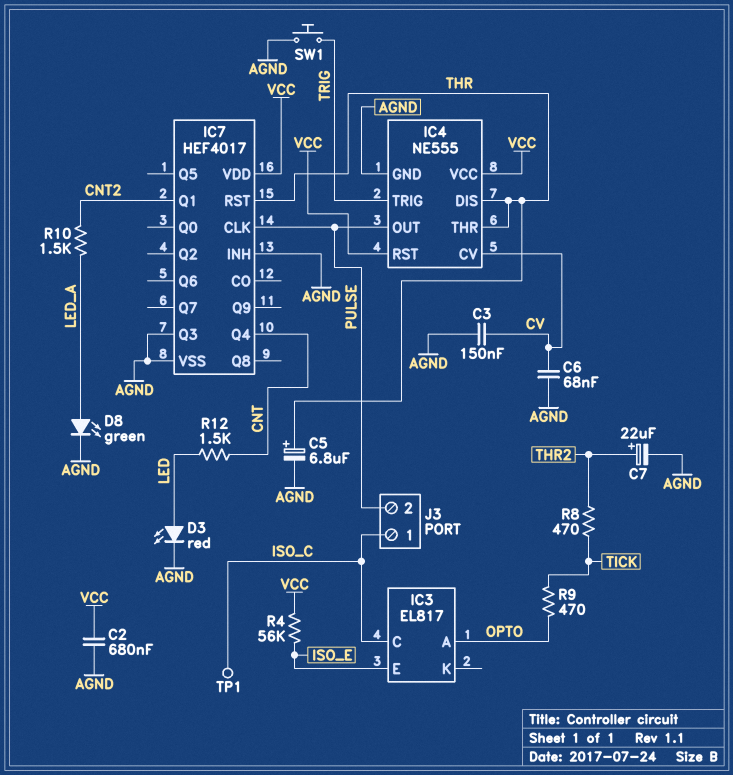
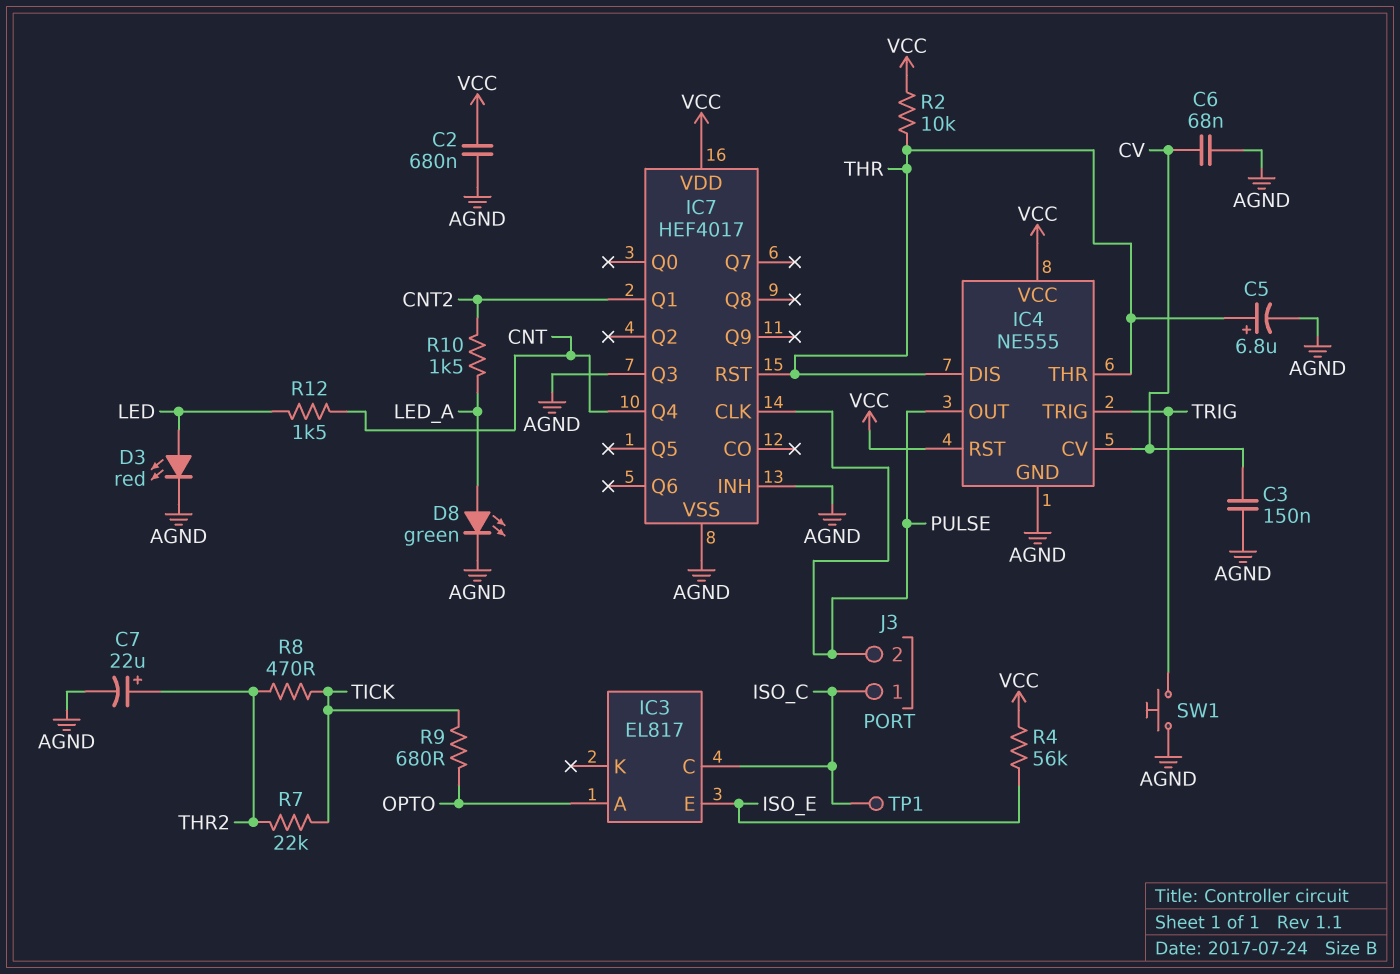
R2: none -> 10k (THR, VCC)
R7: none -> 22k (THR2, TICK)
R9: 470 (OPTO, TICK) -> 680 (OPTO, TICK)

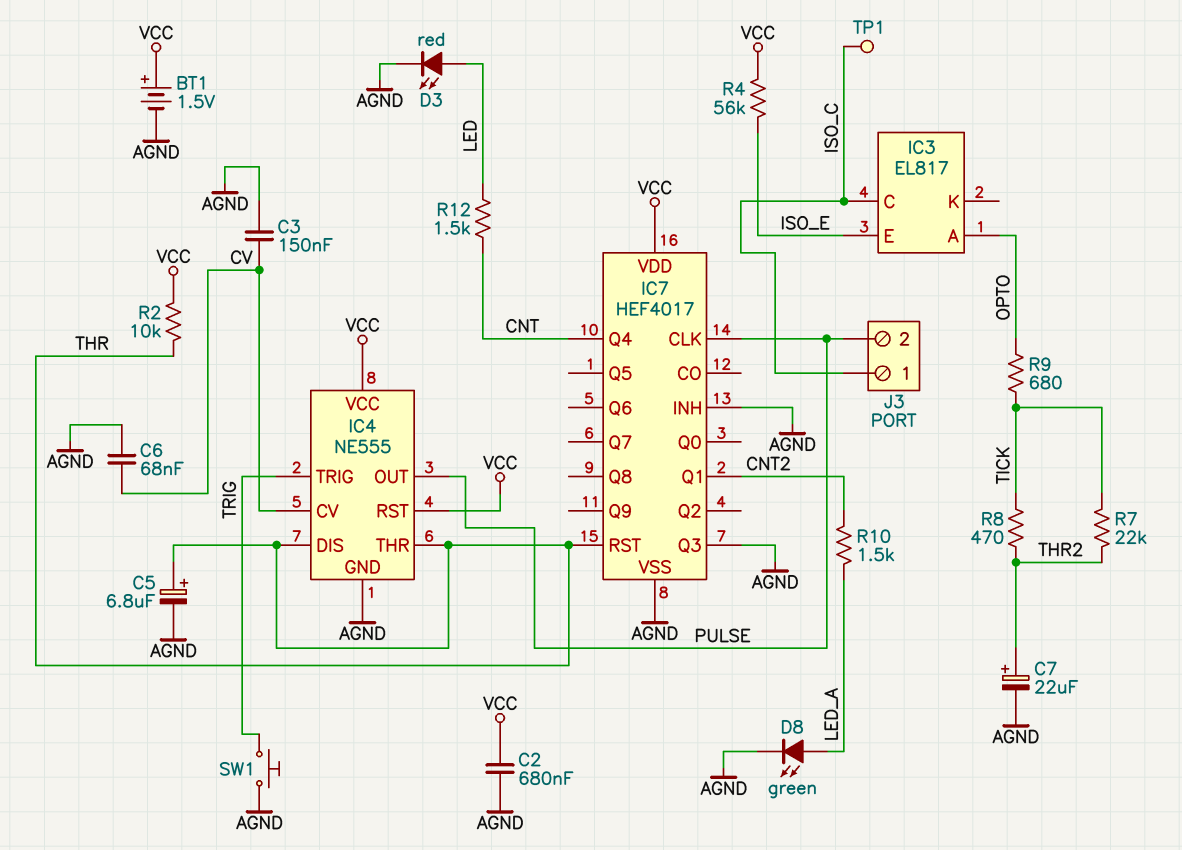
BT1: none -> 1.5V (plus VCC, minus AGND)

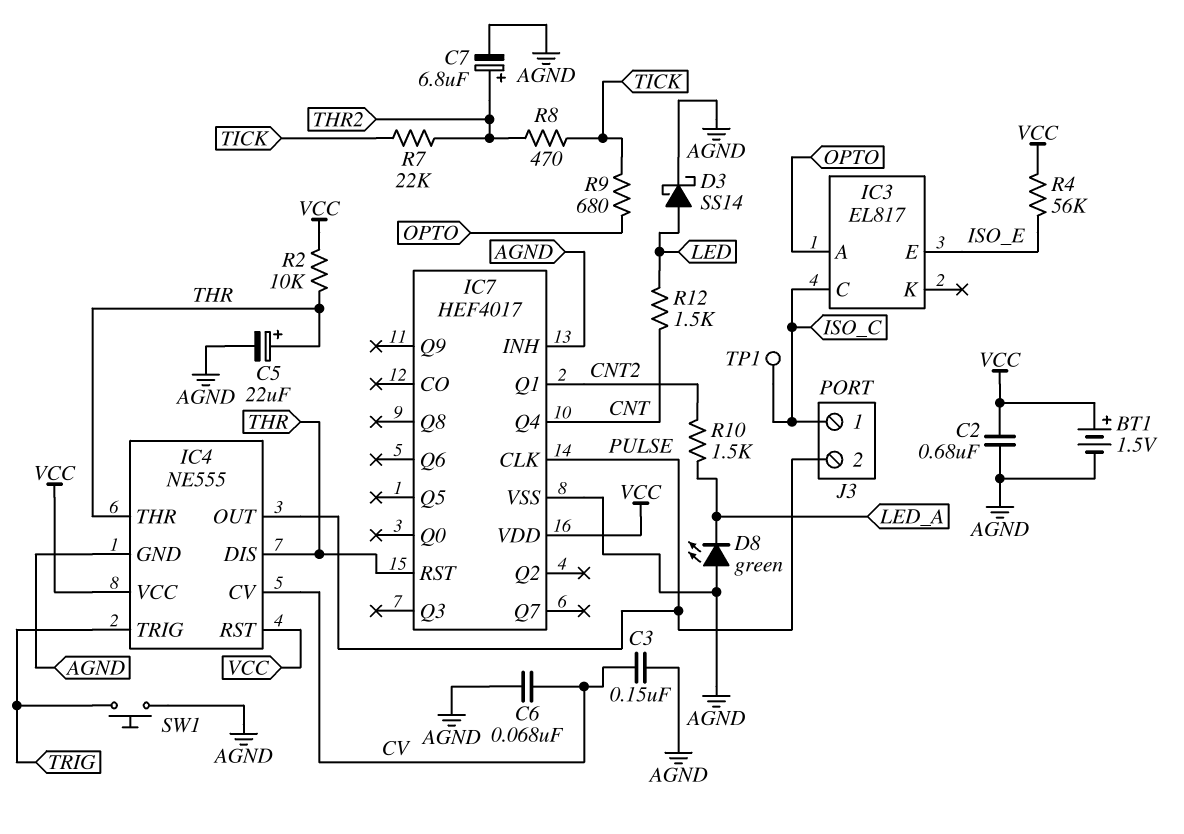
C5: 6.8uF (plus THR, minus AGND) -> 22uF (plus THR, minus AGND)
C7: 22uF (plus THR2, minus AGND) -> 6.8uF (plus THR2, minus AGND)
D3: LED red (A LED, K AGND) -> schottky SS14 (A LED, K AGND)
D8: LED green (A LED_A, K AGND) -> LED green (A AGND, K LED_A)
IC7 pin Q3: AGND -> none

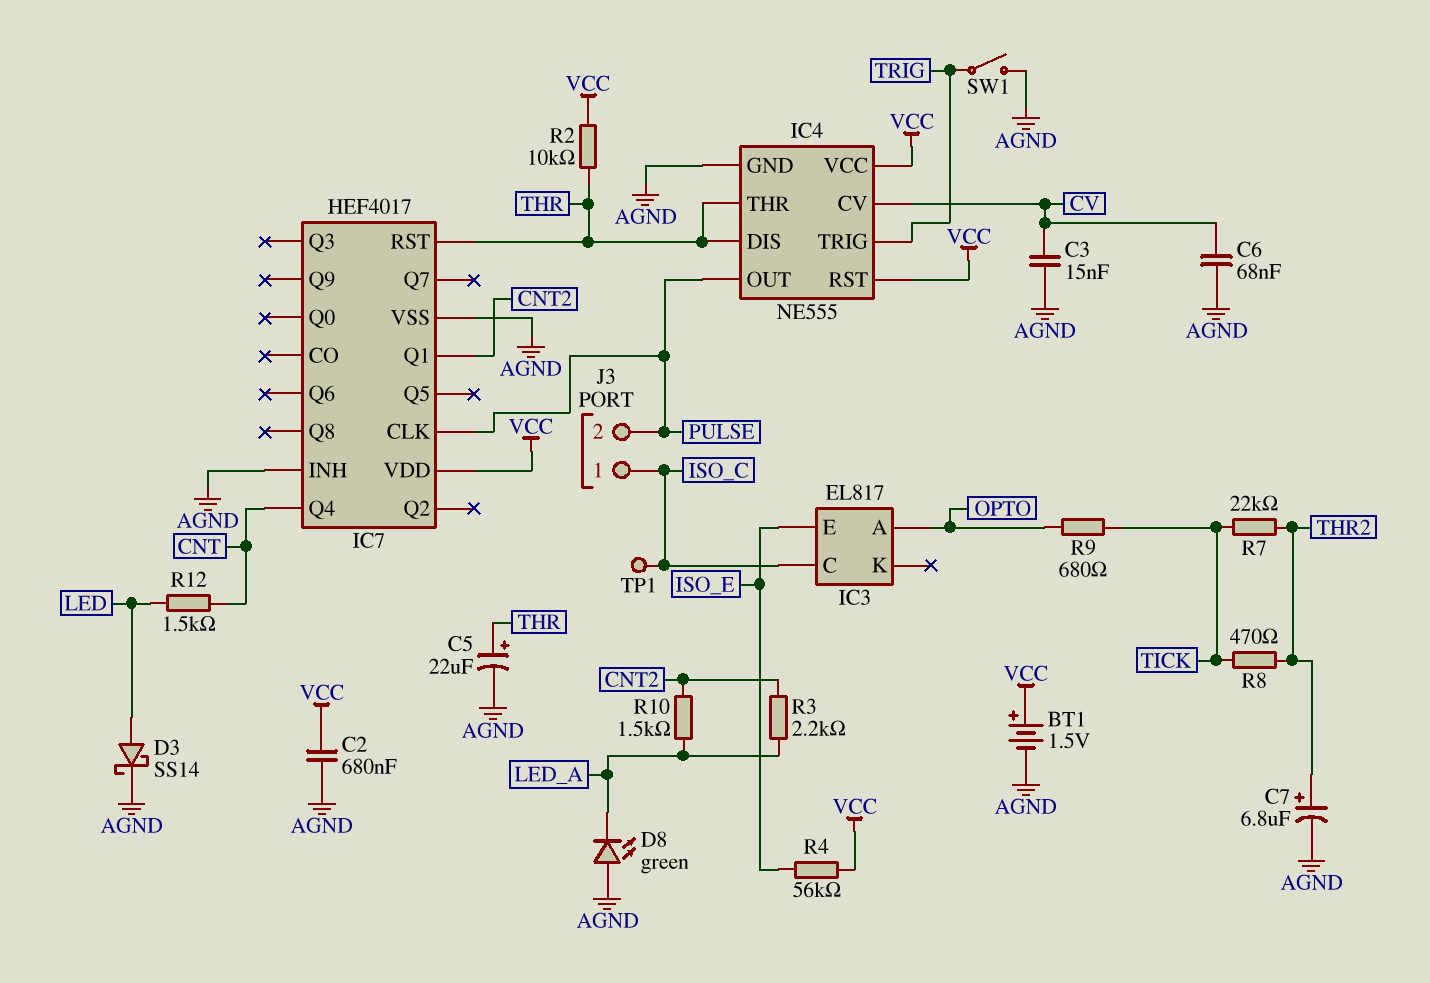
C3: 150nF (AGND, CV) -> 15nF (AGND, CV)
R3: none -> 2.2k (CNT2, LED_A)
SW1: button (AGND, TRIG) -> switch (AGND, TRIG)

